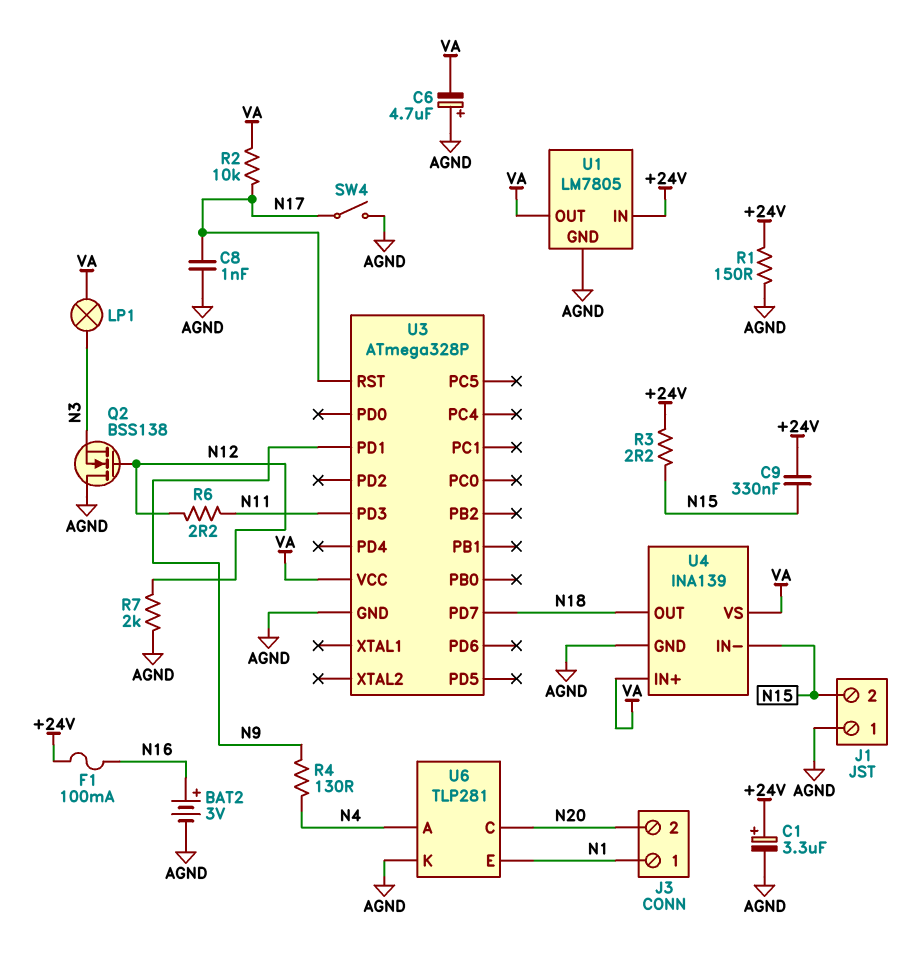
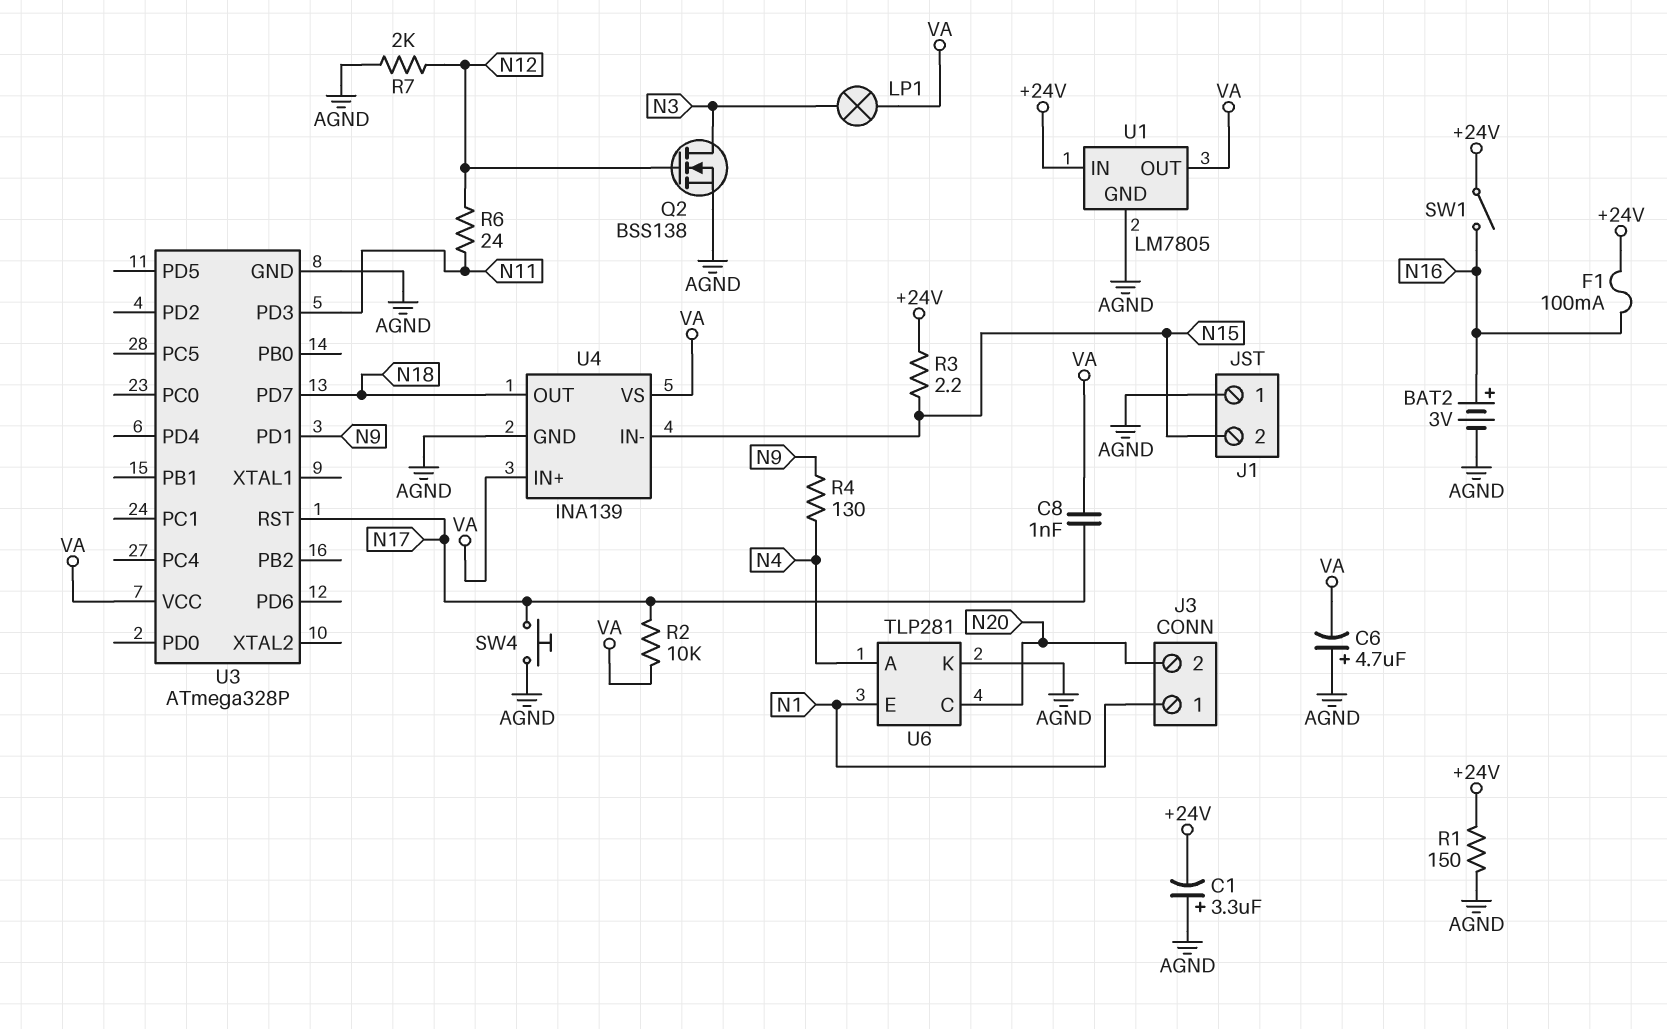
C1: 3.3uF (plus +24V, minus AGND) -> 3.3uF (plus AGND, minus +24V)
C8: 1nF (AGND, N17) -> 1nF (N17, VA)
C9: 330nF (+24V, N15) -> none
Q2: NMOS BSS138 (G N12, D AGND, S N3) -> NMOS BSS138 (G N12, D N3, S AGND)
R6: 2.2 (N11, N12) -> 24 (N11, N12)
SW1: none -> switch (+24V, N16)
SW4: switch (AGND, N17) -> button (AGND, N17)

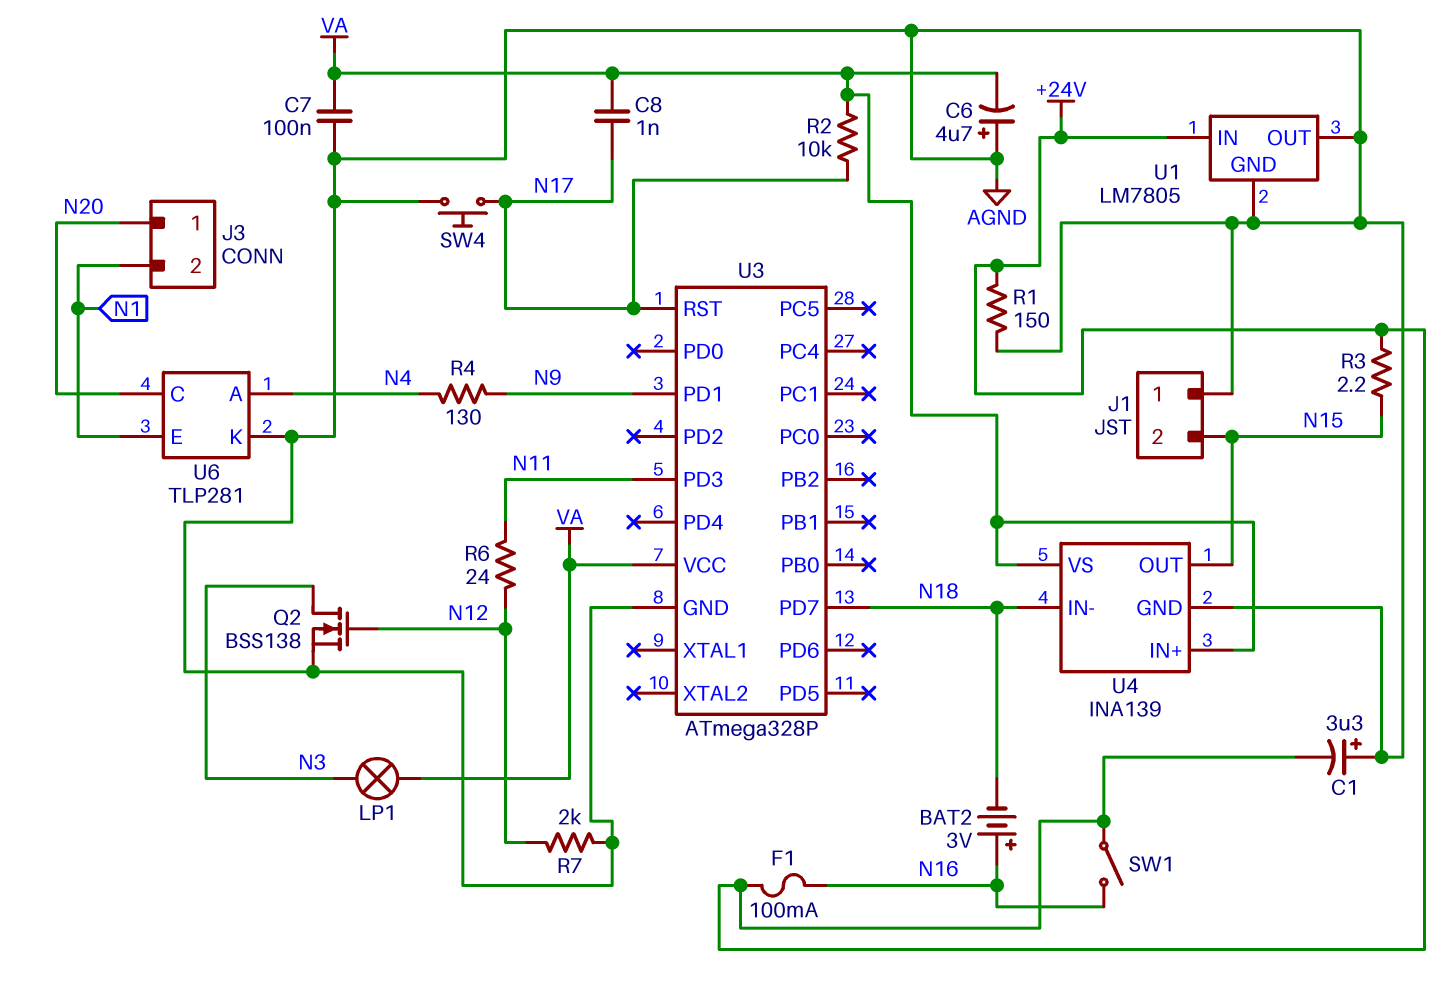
BAT2: 3V (plus N16, minus AGND) -> 3V (plus N16, minus N18)
C7: none -> 100nF (AGND, VA)
J3 pin 1: N1 -> N20
J3 pin 2: N20 -> N1
U1 pin OUT: VA -> AGND
U4 pin IN-: N15 -> N18
U4 pin OUT: N18 -> N15

